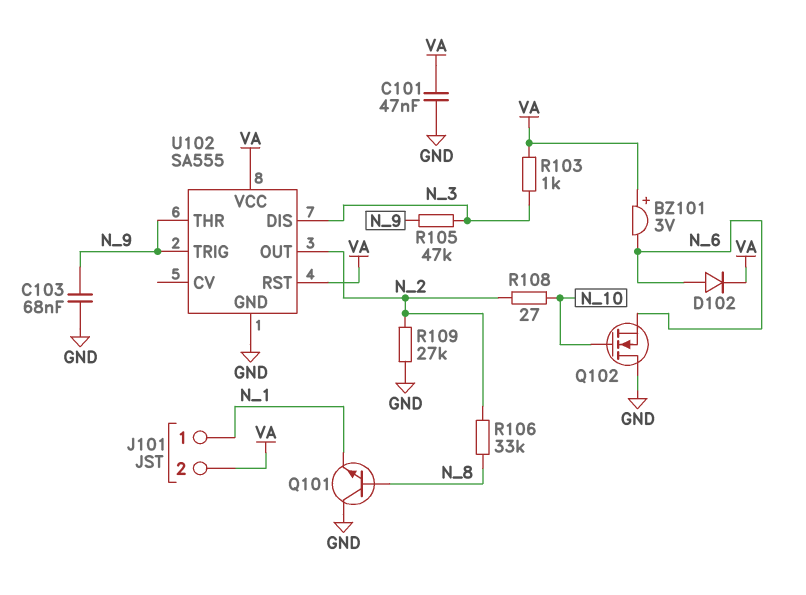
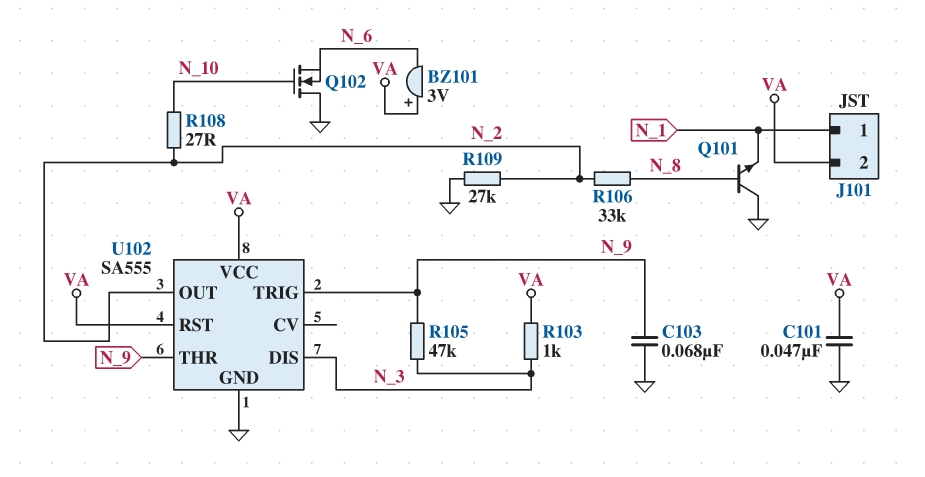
D102: diode (A N_6, K VA) -> none

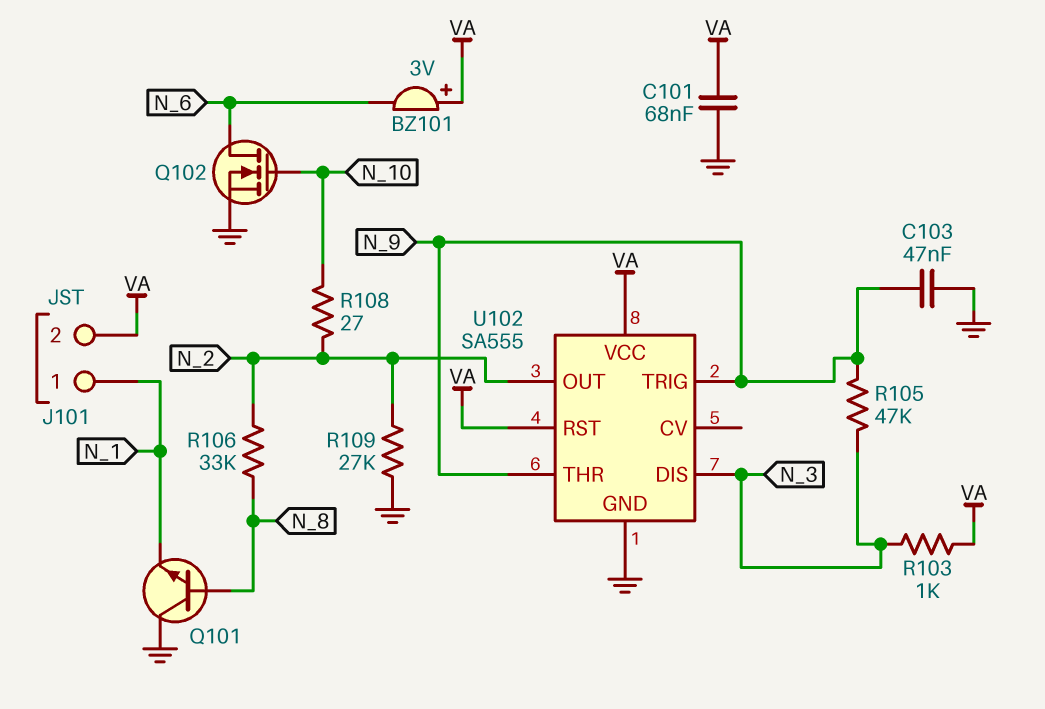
C101: 47nF (GND, VA) -> 68nF (GND, VA)
C103: 68nF (GND, N_9) -> 47nF (GND, N_9)
Q102: NMOS (G N_10, D GND, S N_6) -> NMOS (G N_10, D N_6, S GND)

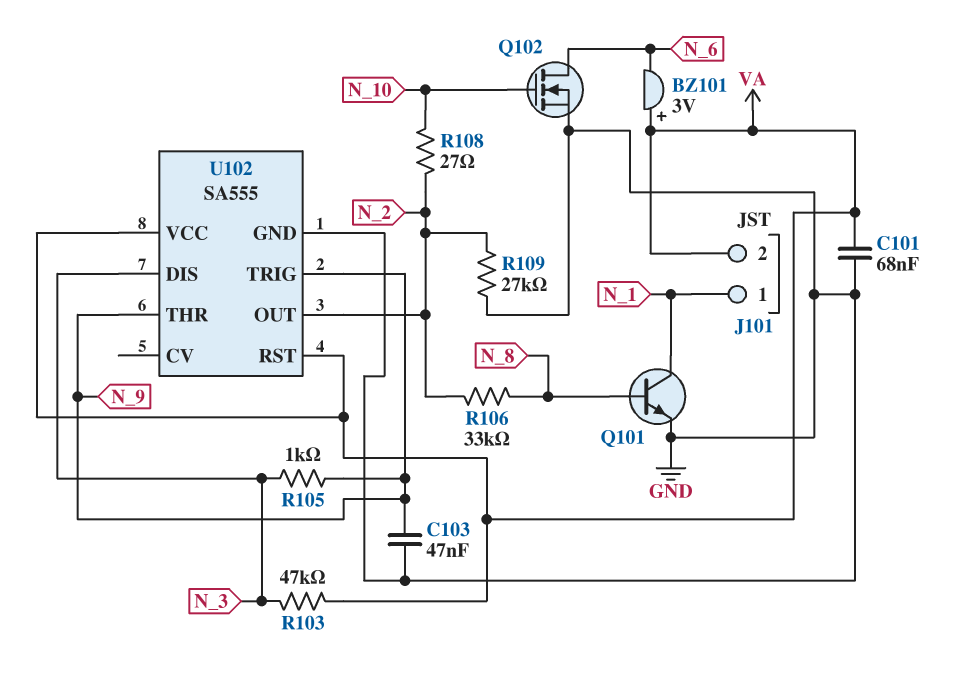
Q101: NPN (B N_8, C GND, E N_1) -> NPN (B N_8, C N_1, E GND)
R103: 1k (N_3, VA) -> 47k (N_3, VA)
R105: 47k (N_3, N_9) -> 1k (N_3, N_9)

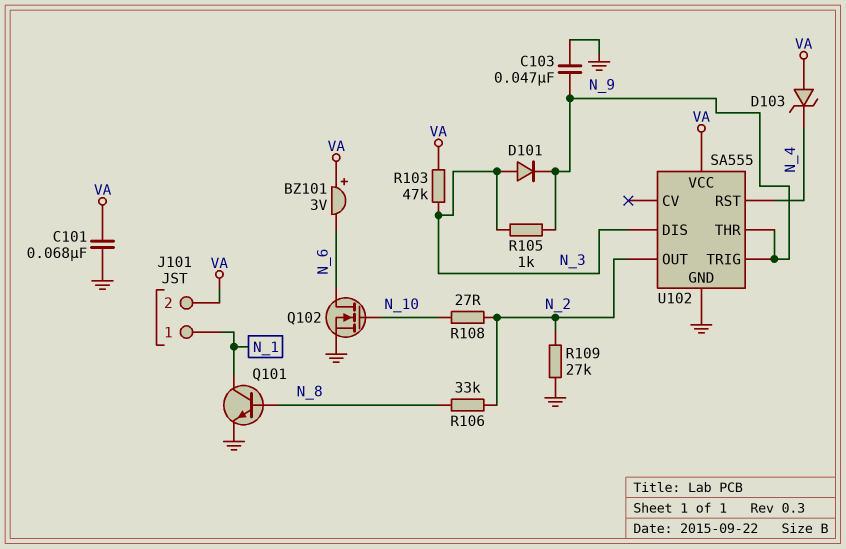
D101: none -> diode (A N_3, K N_9)
D103: none -> zener (A VA, K N_4)
U102 pin RST: VA -> N_4

